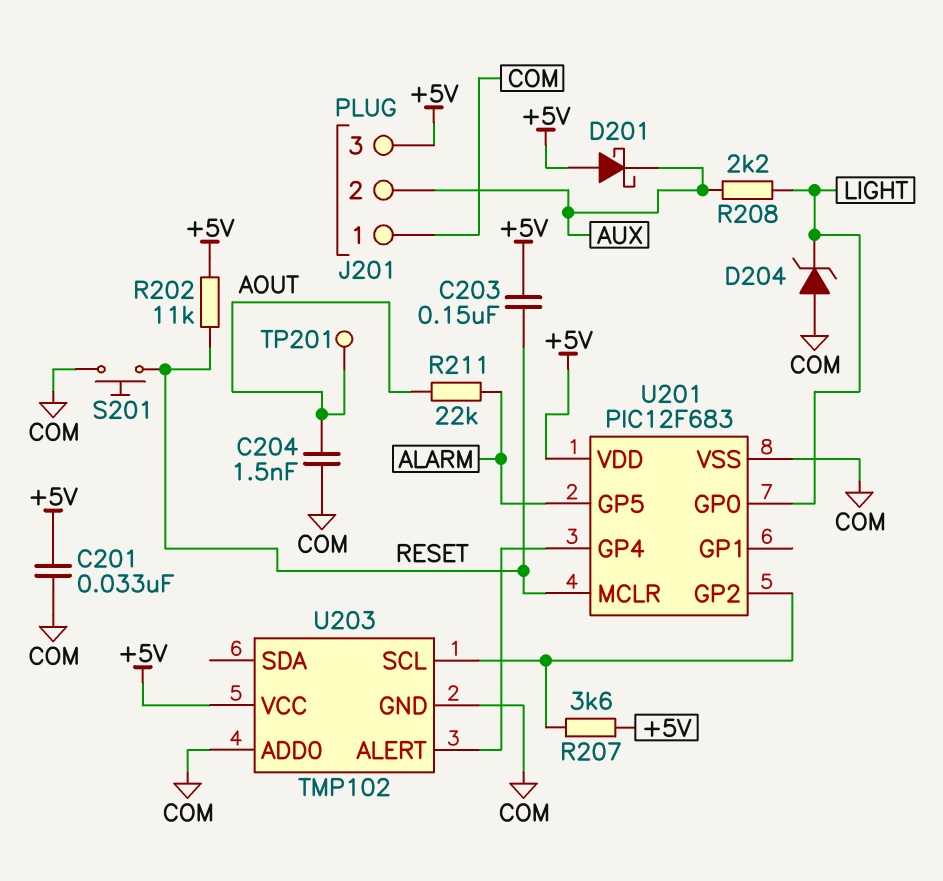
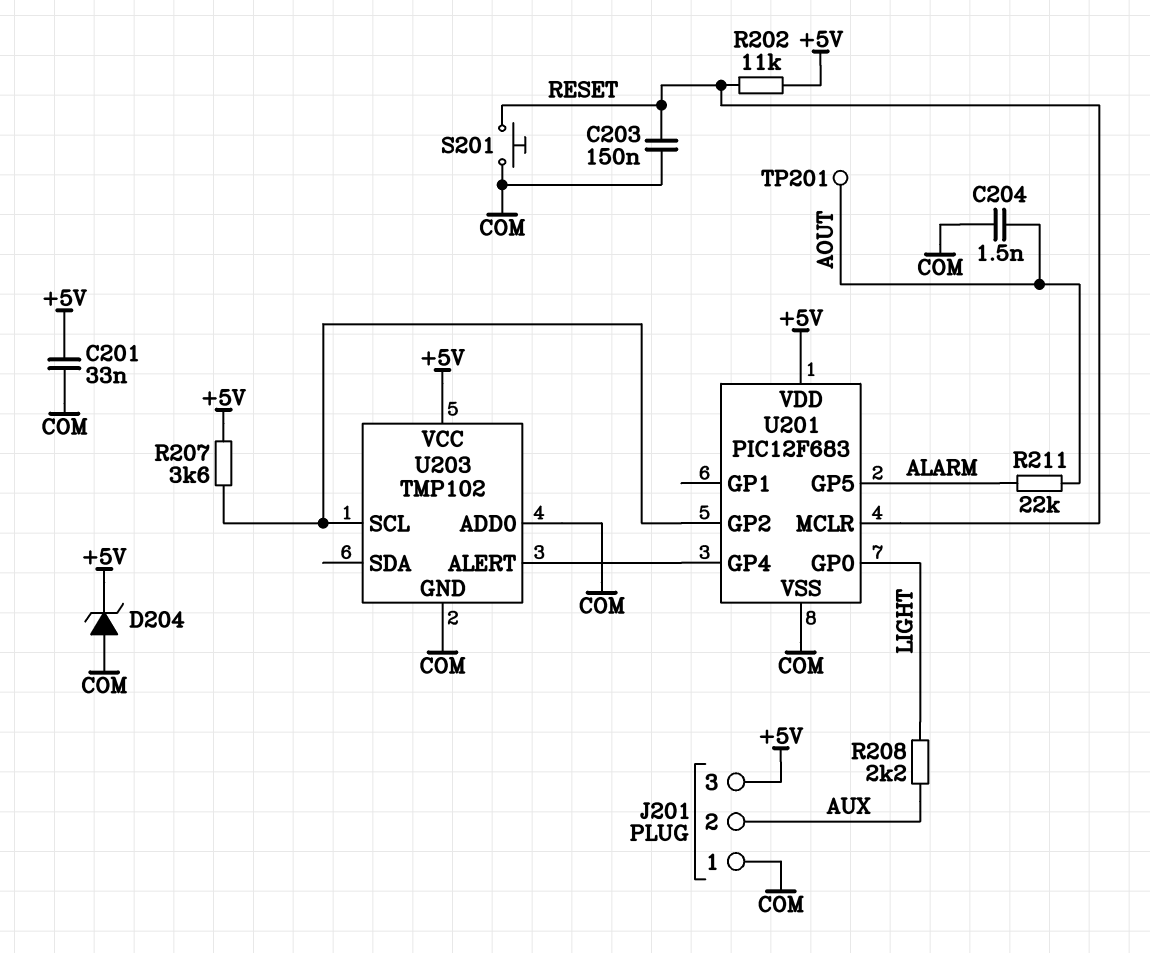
C203: 150nF (+5V, RESET) -> 150nF (COM, RESET)
D201: schottky (A +5V, K AUX) -> none
D204: zener (A COM, K LIGHT) -> zener (A COM, K +5V)

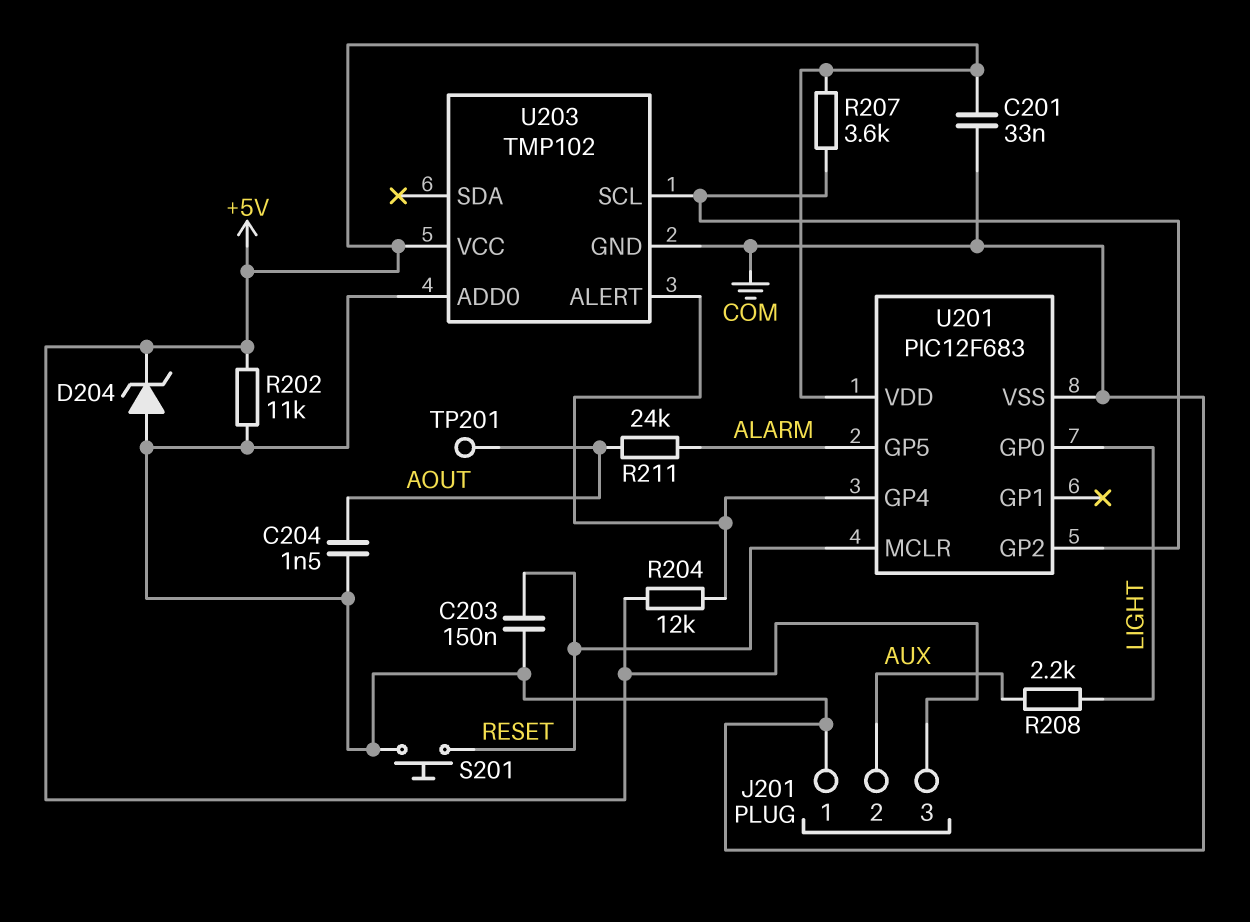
R202: 11k (+5V, RESET) -> 11k (+5V, COM)
R204: none -> 12k (+5V, U201/GP4)
R211: 22k (ALARM, AOUT) -> 24k (ALARM, AOUT)

